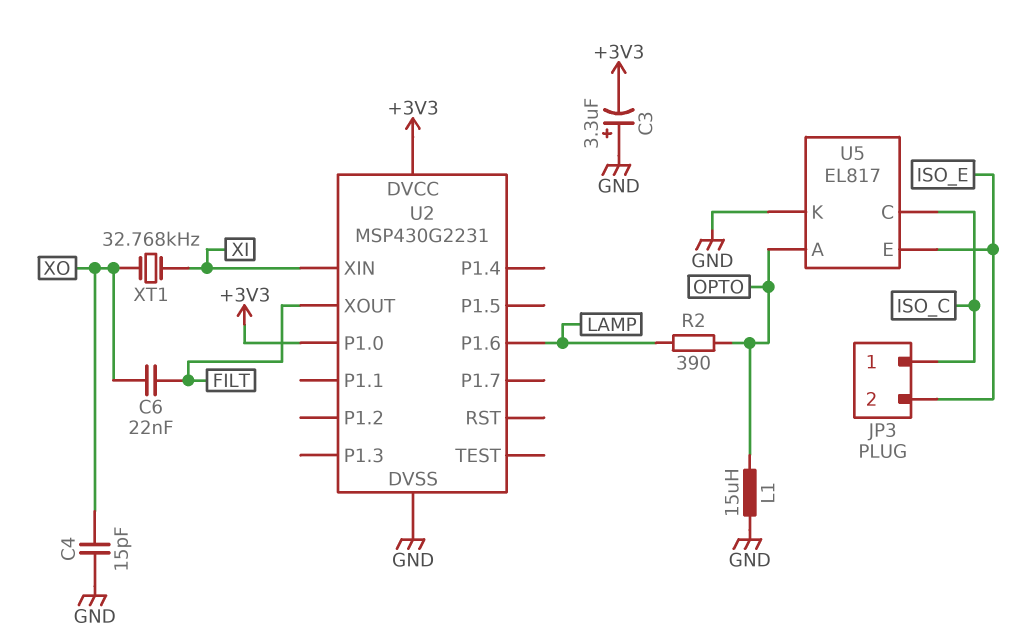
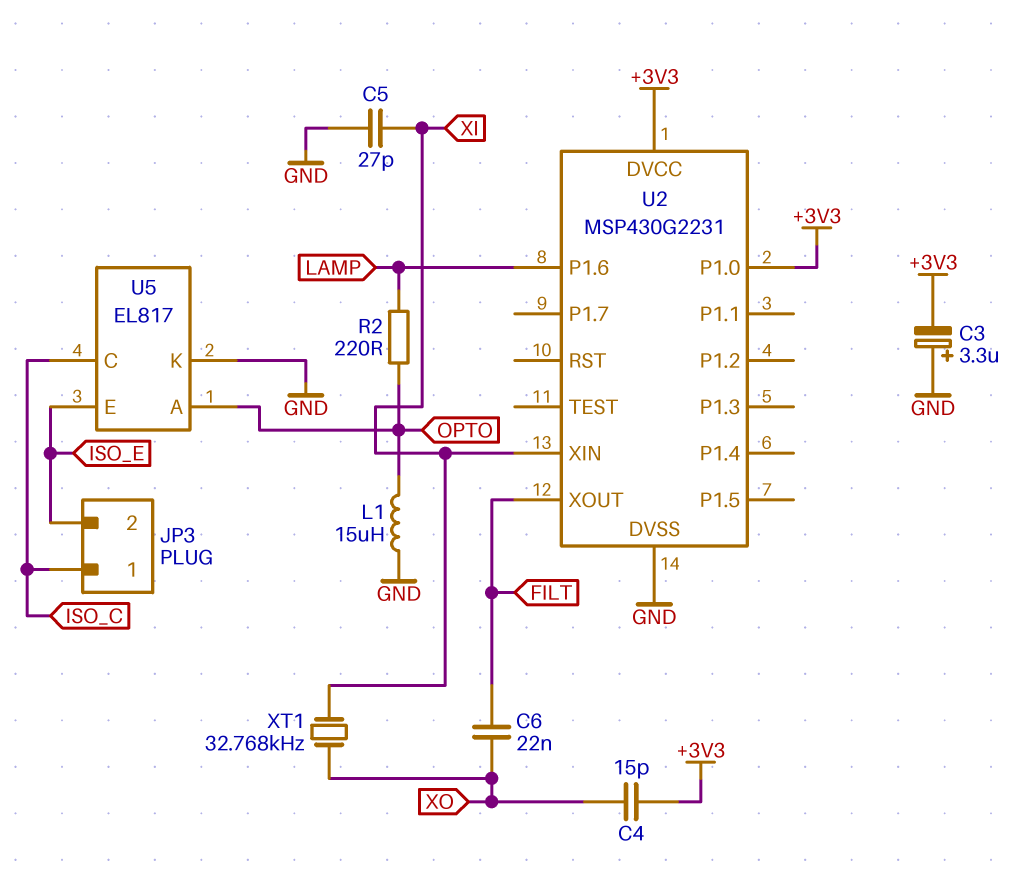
C4: 15pF (GND, XO) -> 15pF (+3V3, XO)
C5: none -> 27pF (GND, XI)
R2: 390 (LAMP, OPTO) -> 220 (LAMP, OPTO)

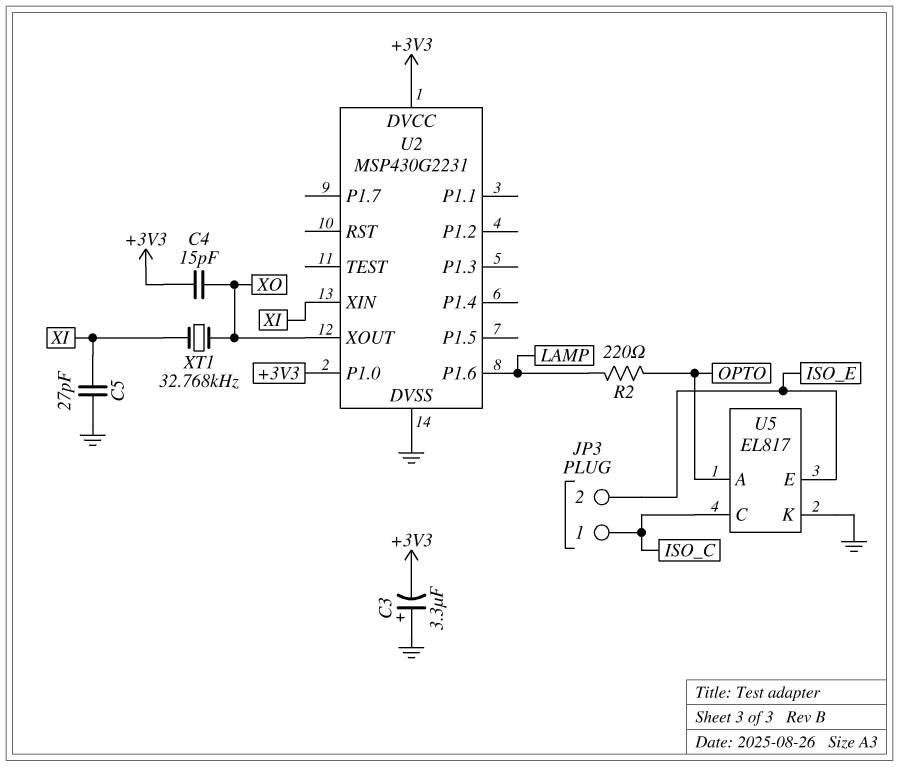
C6: 22nF (FILT, XO) -> none
L1: 15uH (GND, OPTO) -> none
U2 pin XOUT: FILT -> XO

